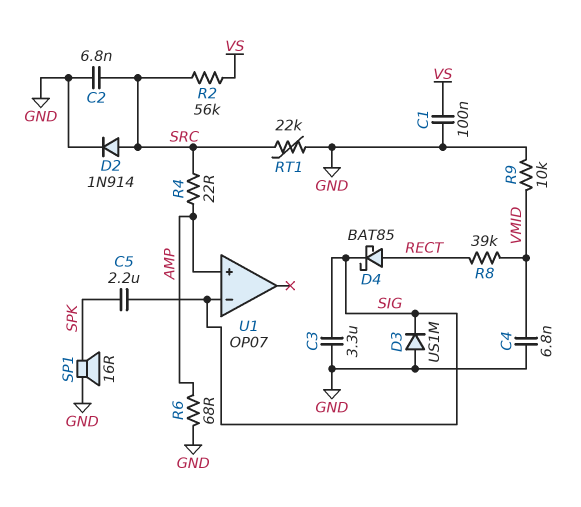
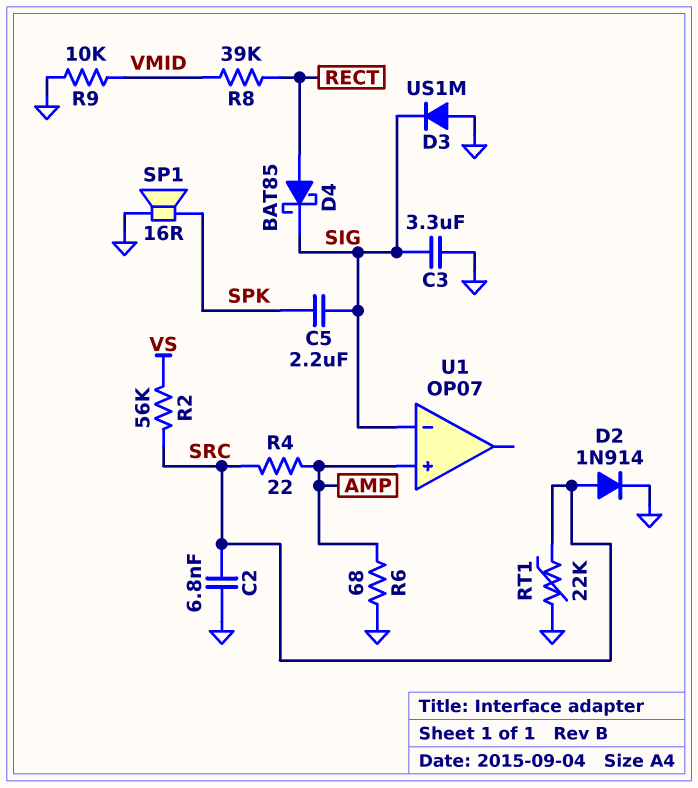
C1: 100nF (GND, VS) -> none
C4: 6.8nF (GND, VMID) -> none

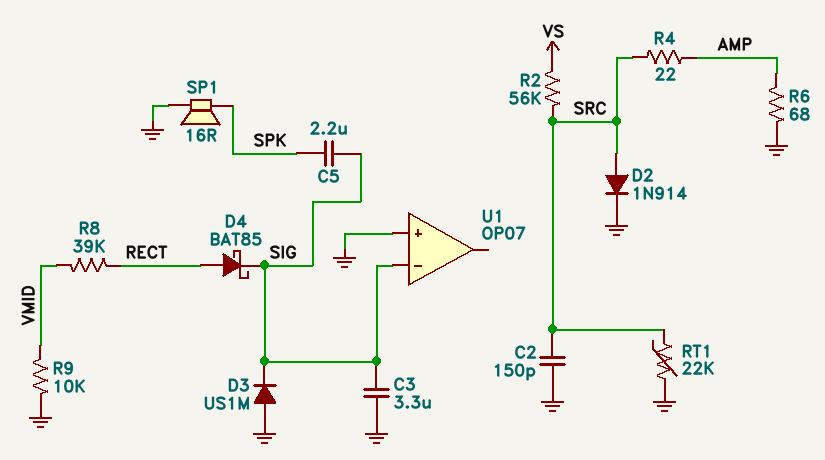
C2: 6.8nF (GND, SRC) -> 150pF (GND, SRC)
U1 pin in+: AMP -> GND

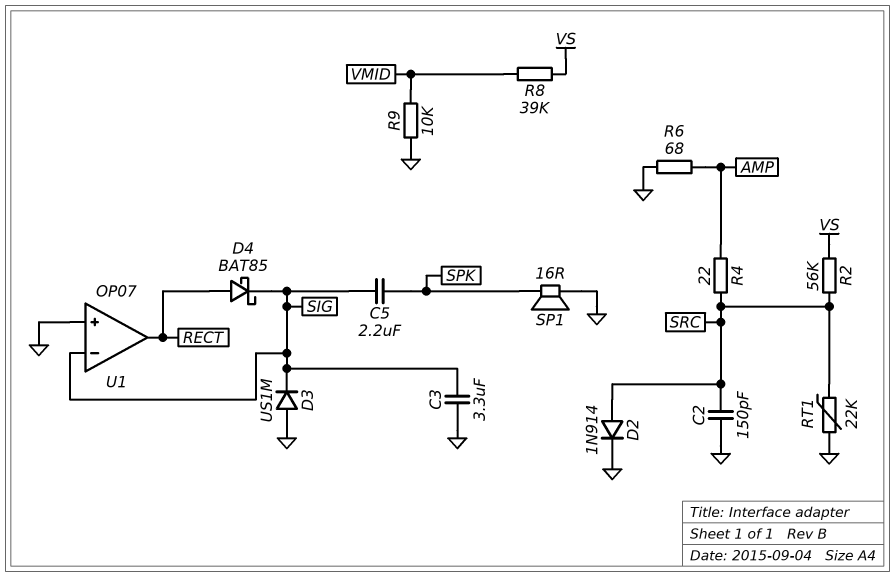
R8: 39k (RECT, VMID) -> 39k (VMID, VS)
U1 pin out: none -> RECT

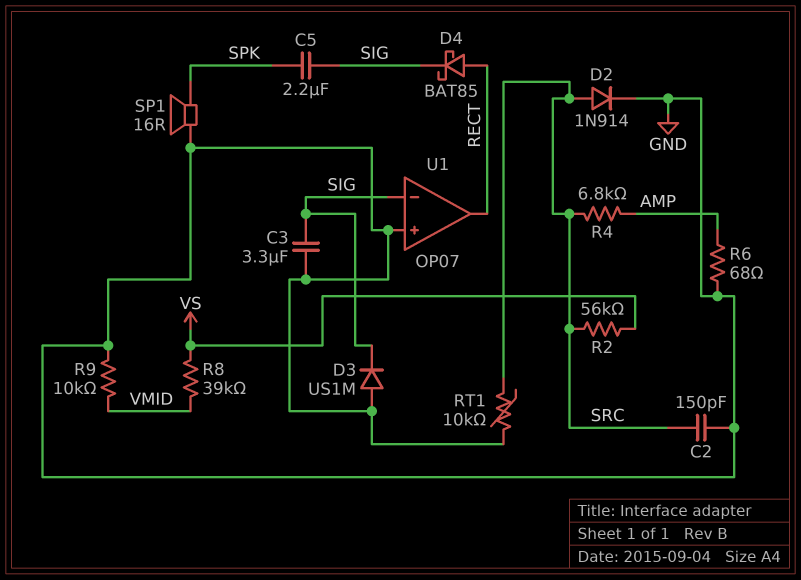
R4: 22 (AMP, SRC) -> 6.8k (AMP, SRC)
RT1: 22k (GND, SRC) -> 10k (GND, SRC)

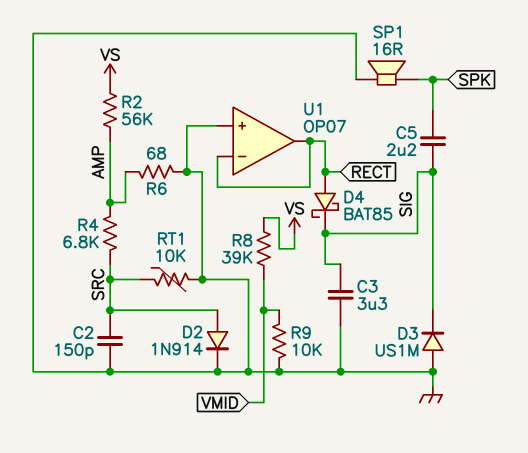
R2: 56k (SRC, VS) -> 56k (AMP, VS)
U1 pin in-: SIG -> RECT

